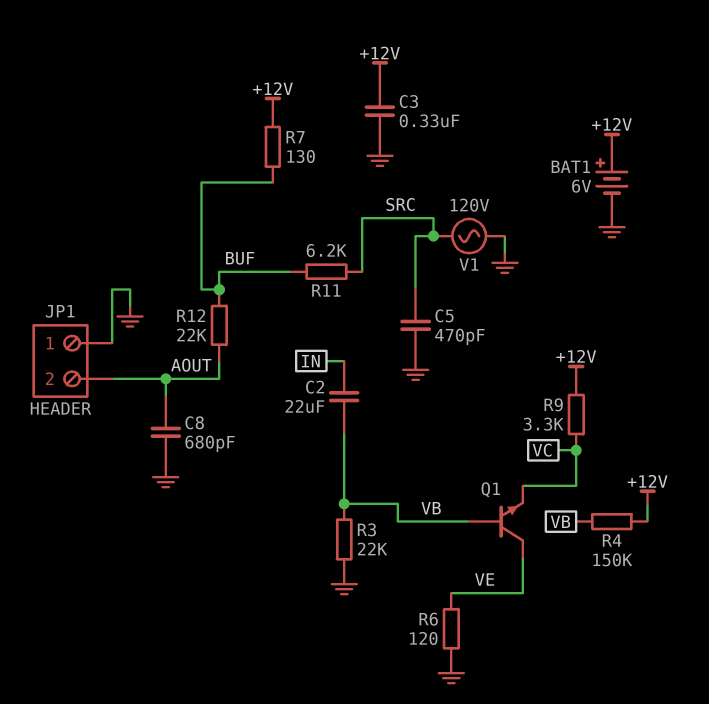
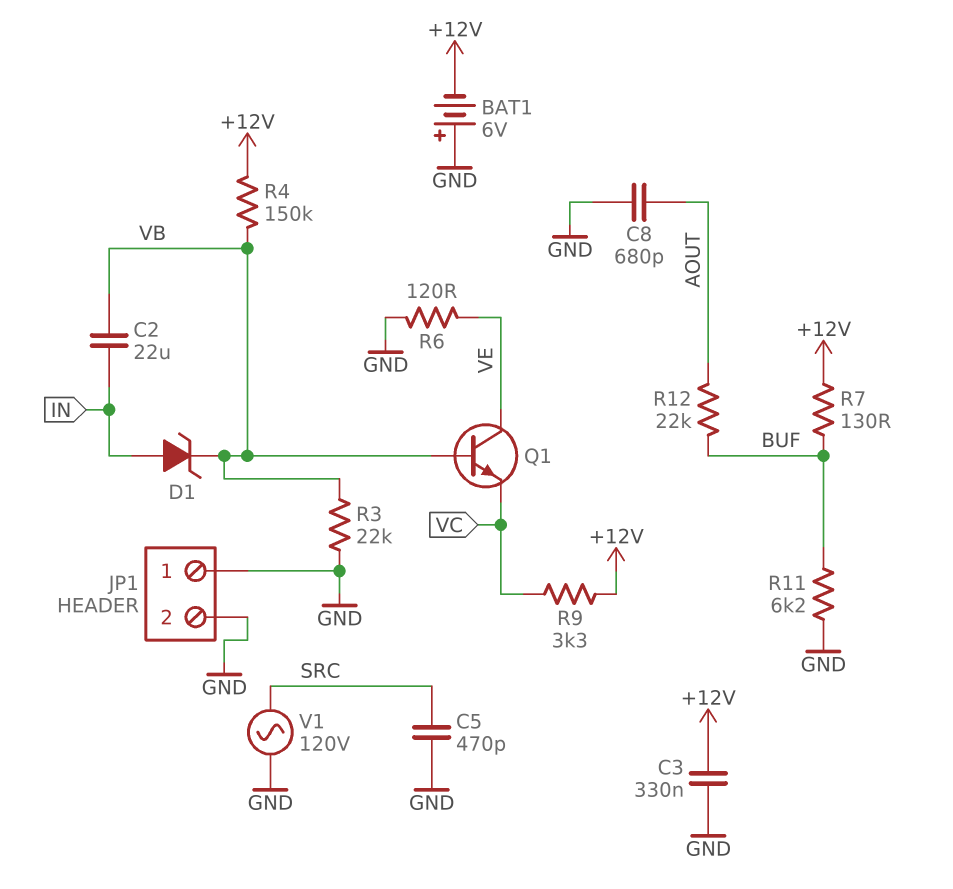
BAT1: 6V (plus +12V, minus GND) -> 6V (plus GND, minus +12V)
D1: none -> zener (A IN, K VB)
JP1 pin 2: AOUT -> GND
R11: 6.2k (BUF, SRC) -> 6.2k (BUF, GND)

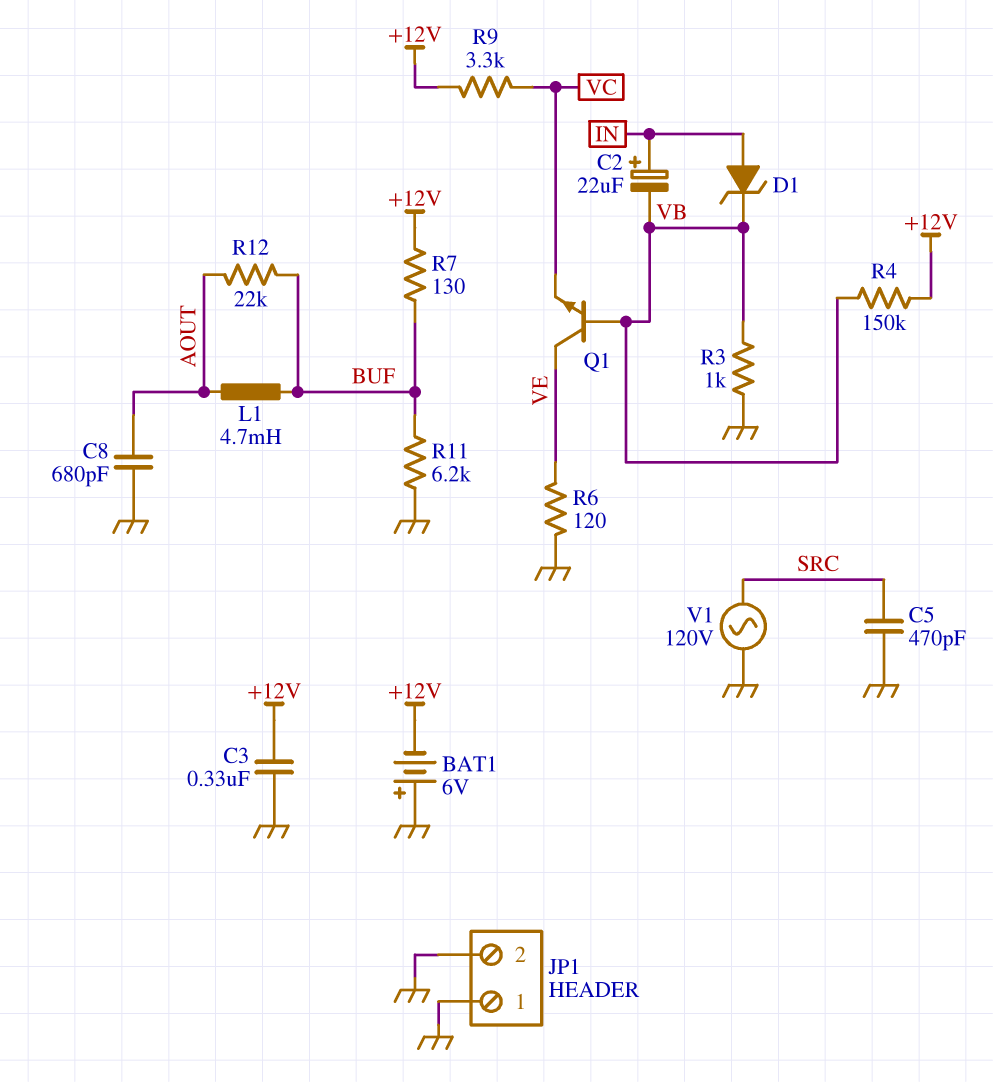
C2: 22uF (IN, VB) -> 22uF (plus IN, minus VB)
L1: none -> 4.7mH (AOUT, BUF)
R3: 22k (GND, VB) -> 1k (GND, VB)

